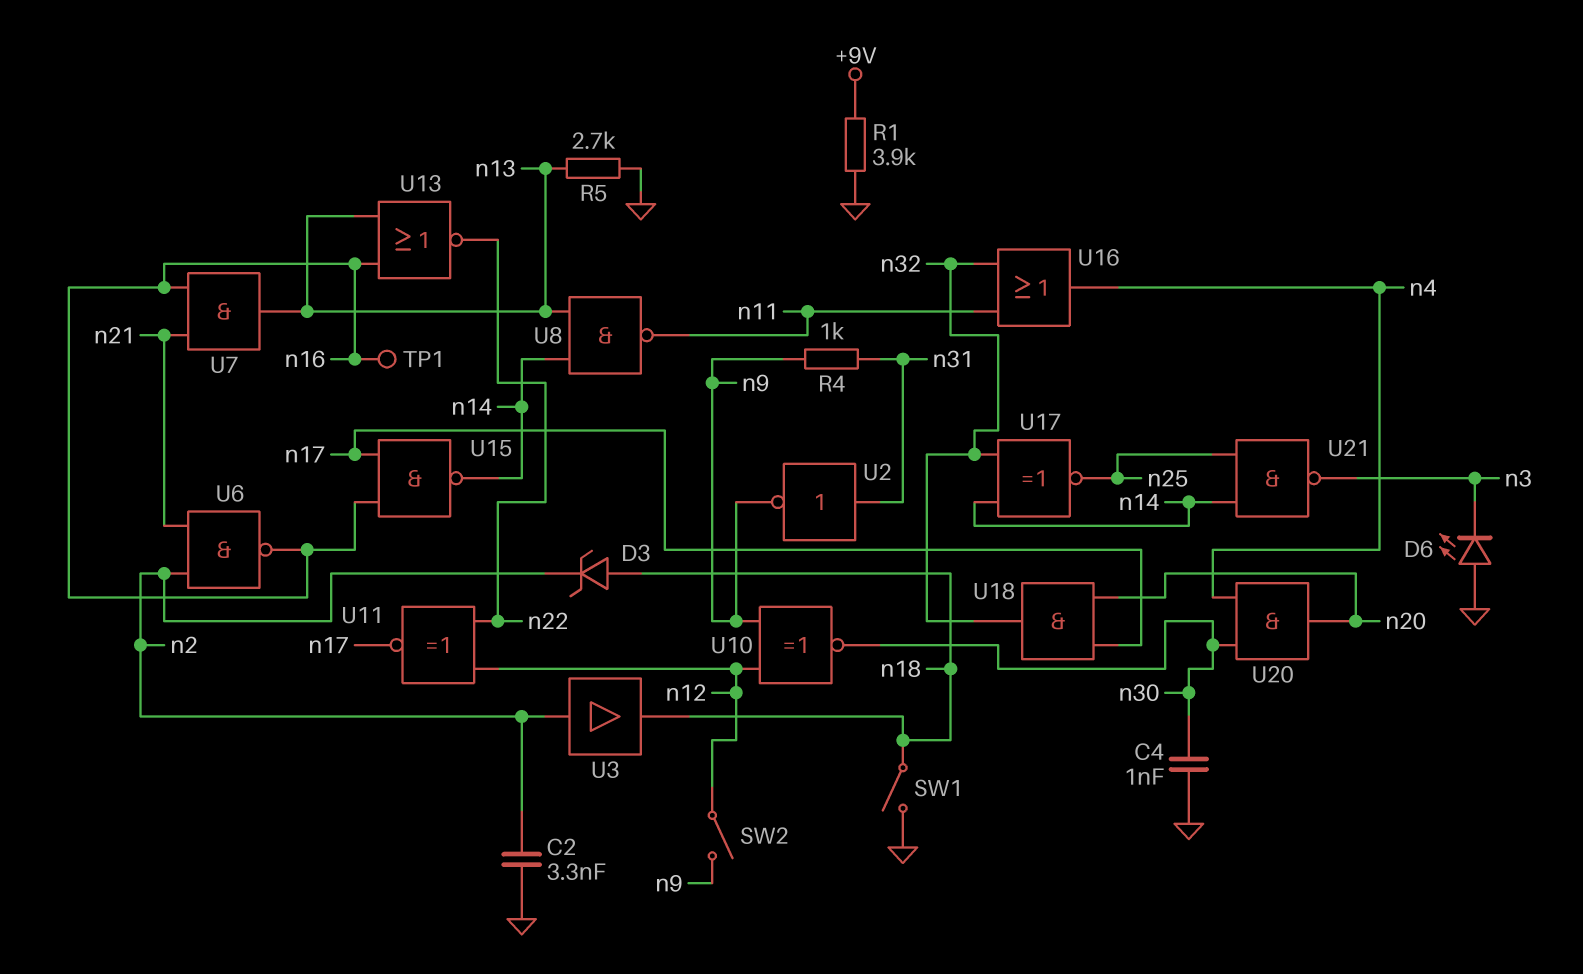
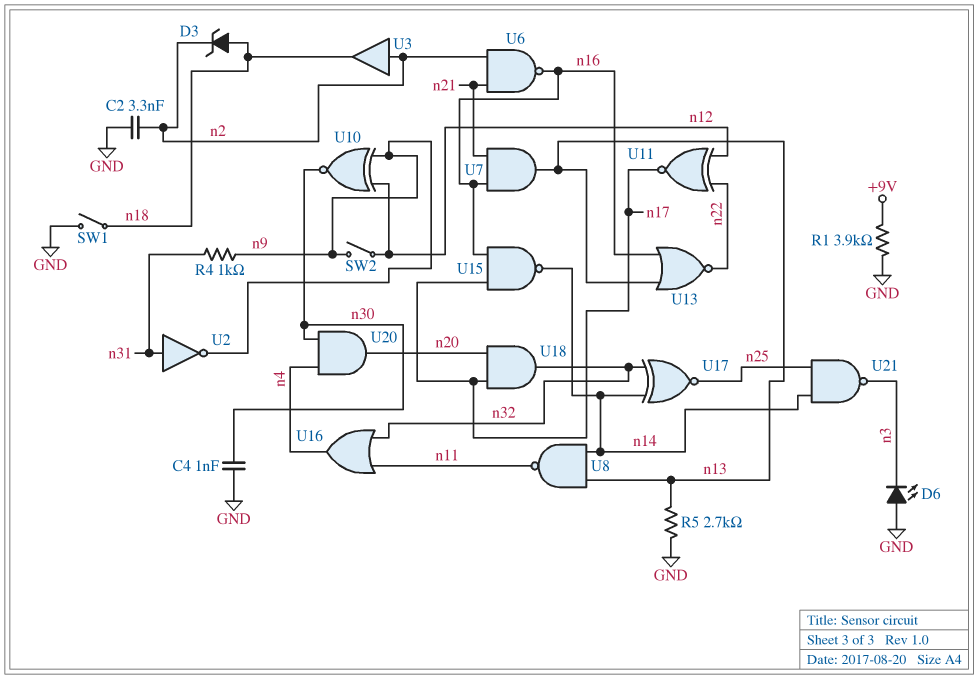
TP1: test point (n16) -> none

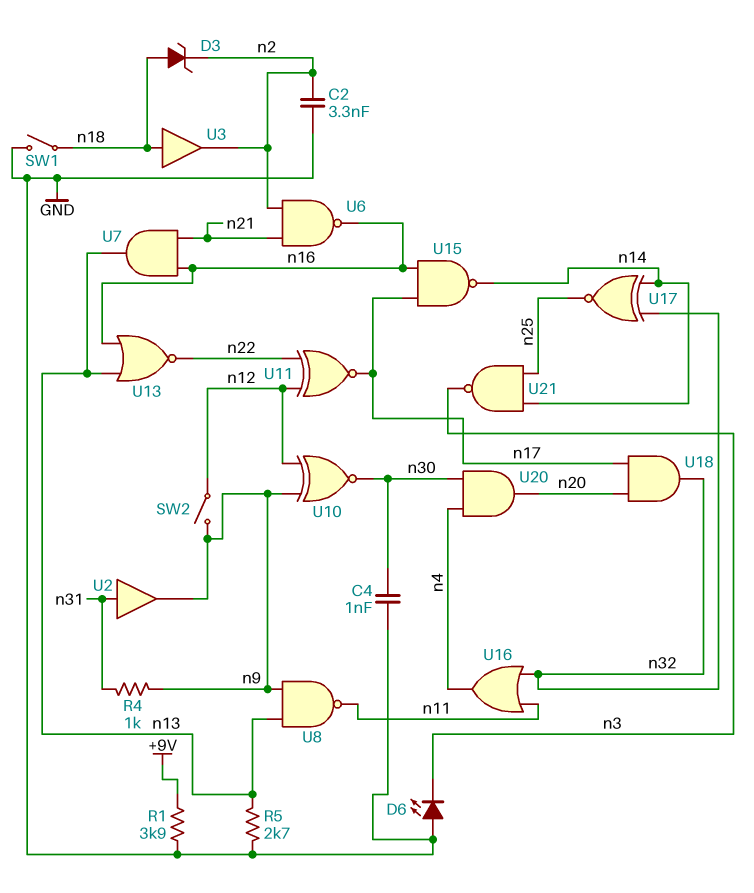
U2: NOT (in n31, out n9) -> buffer (in n31, out n9)
U3: buffer (in n2, out n18) -> buffer (in n18, out n2)
U8: NAND (in n13, in n14, out n11) -> NAND (in n9, in n13, out n11)

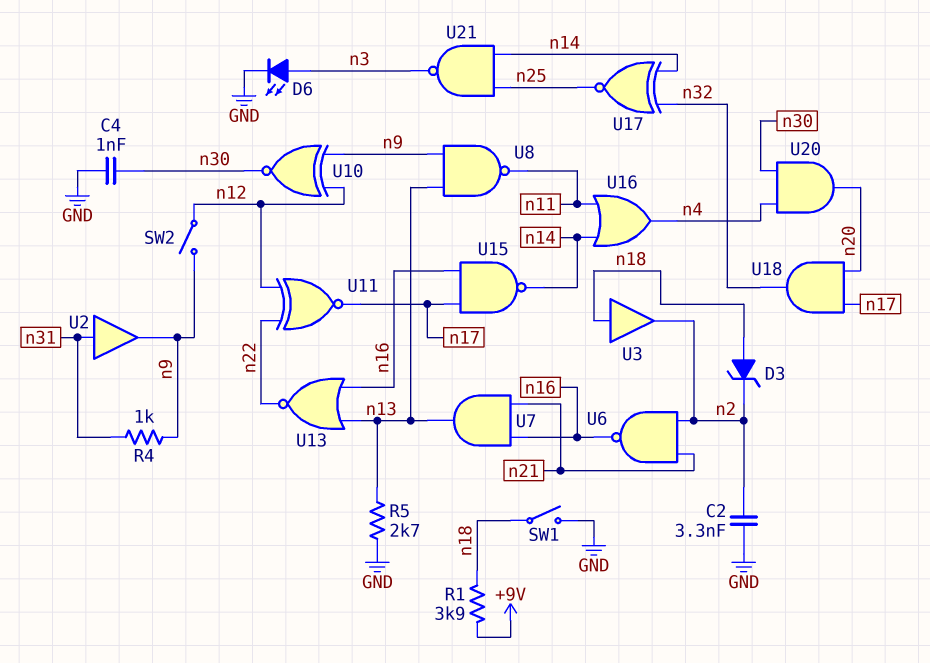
D6: LED (A GND, K n3) -> LED (A n3, K GND)
R1: 3.9k (+9V, GND) -> 3.9k (+9V, n18)
U16: OR (in n11, in n32, out n4) -> OR (in n11, in n14, out n4)

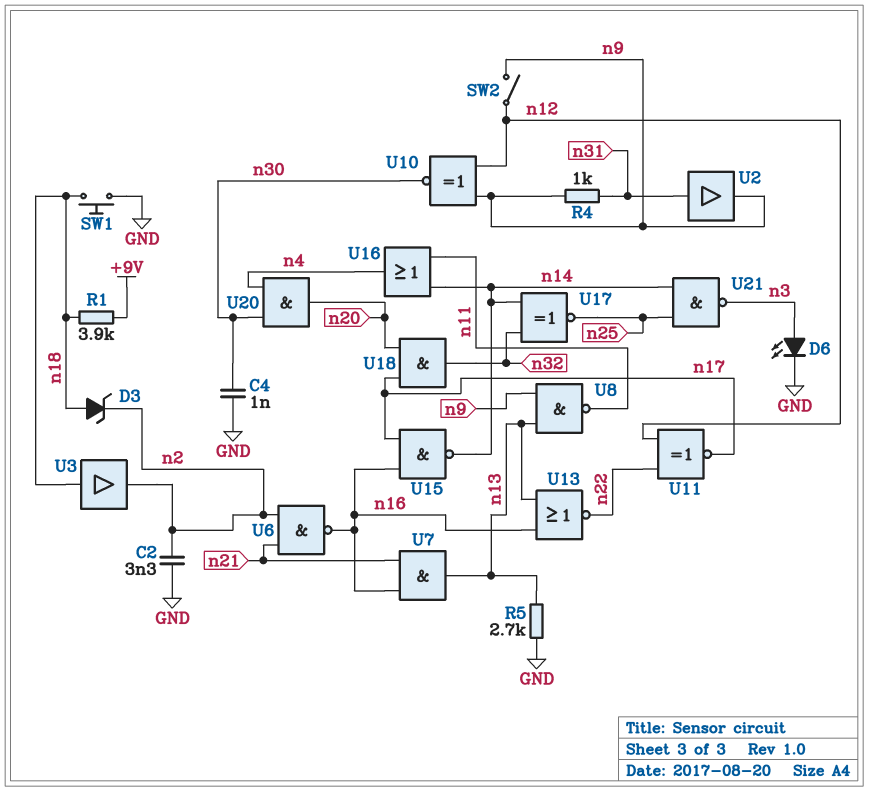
SW1: switch (GND, n18) -> button (GND, n18)

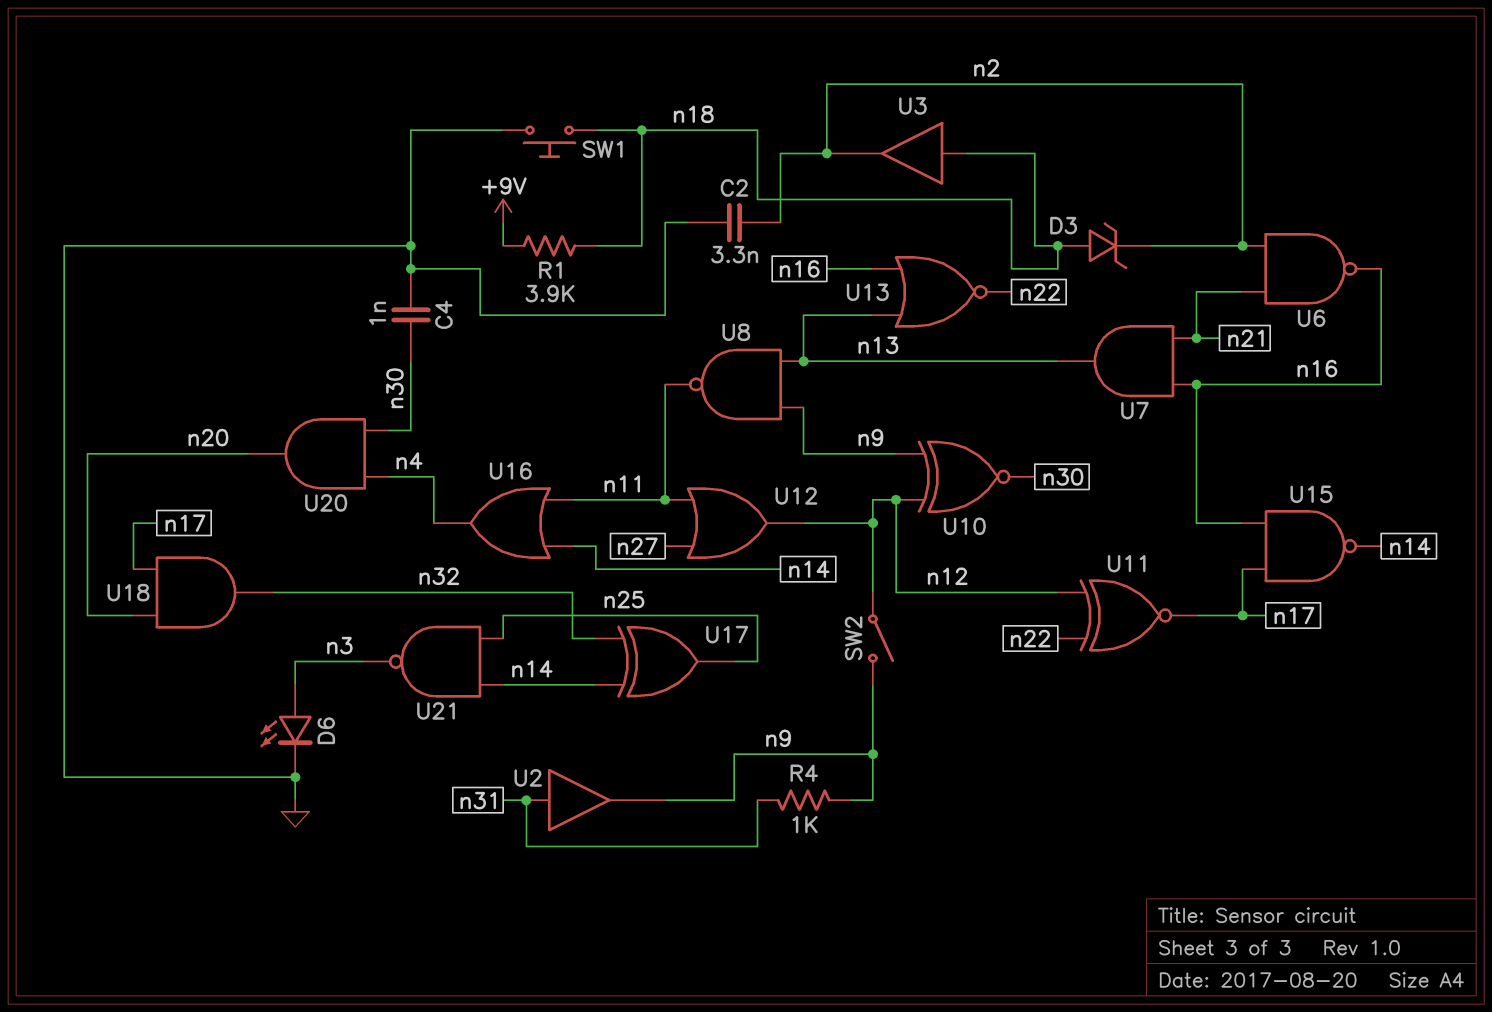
R5: 2.7k (GND, n13) -> none
U12: none -> OR (in n11, in n27, out n12)
U17: XNOR (in n14, in n32, out n25) -> XOR (in n14, in n32, out n25)

